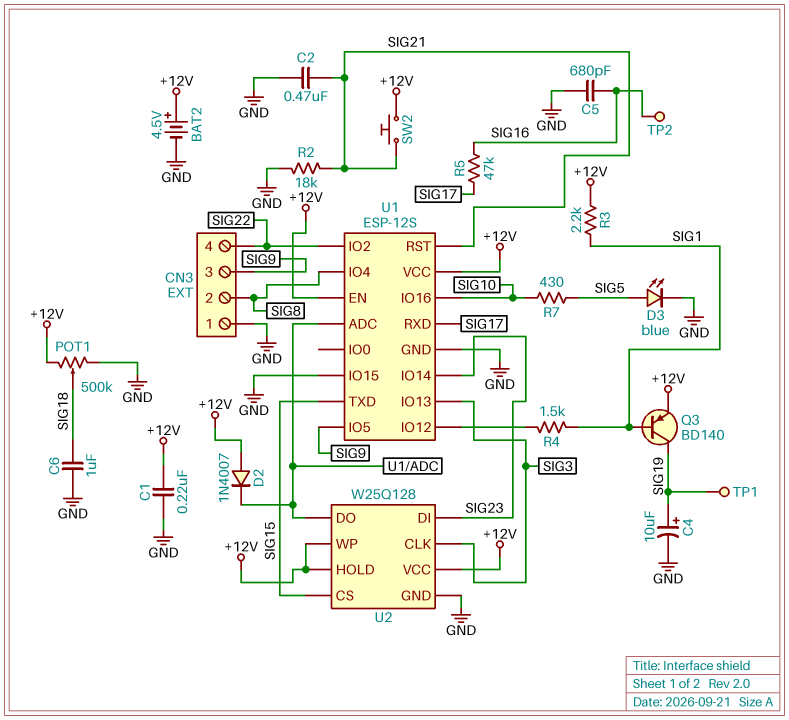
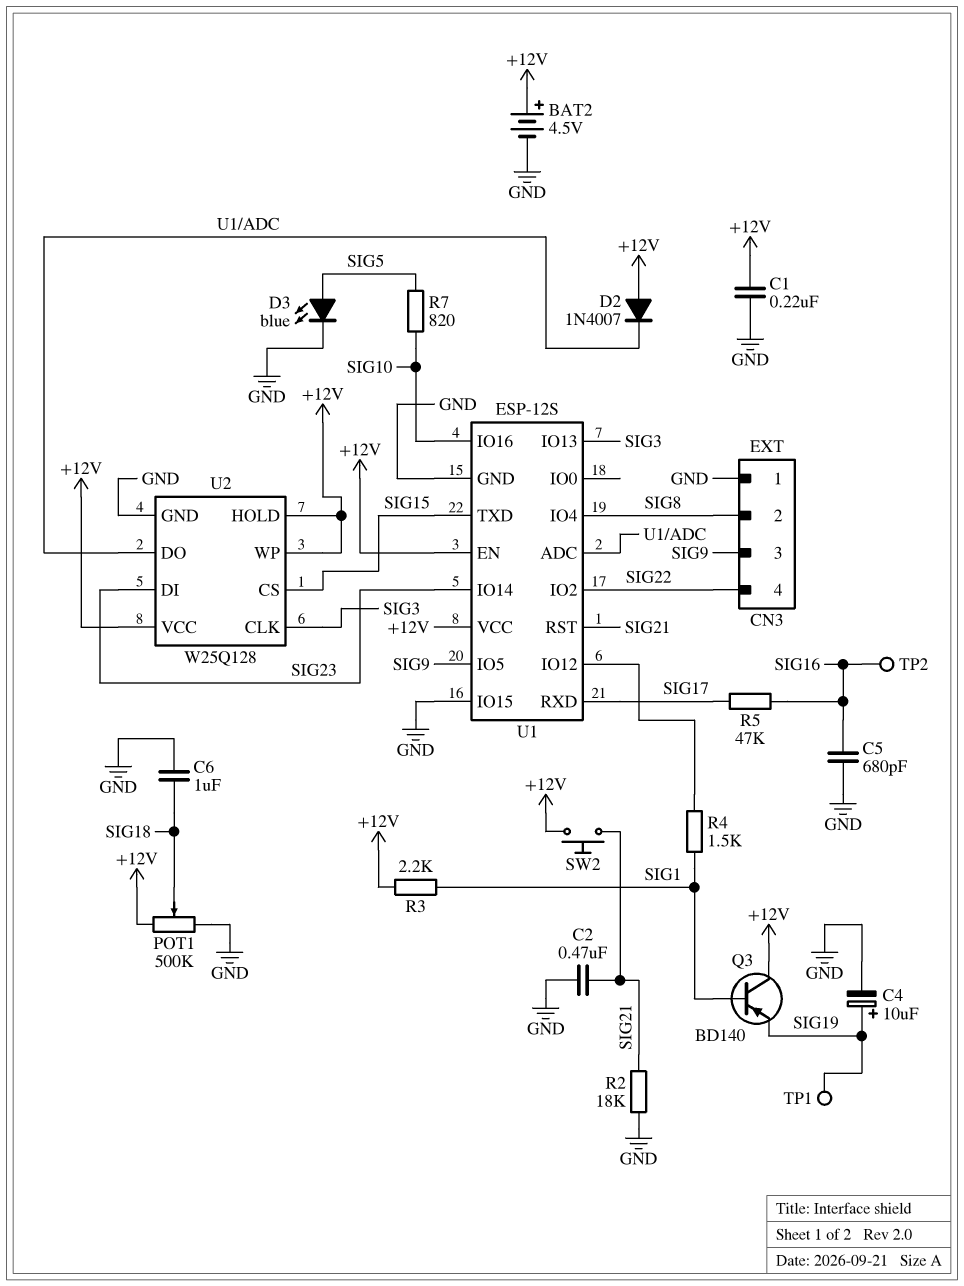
Q3: PNP BD140 (B SIG1, C SIG19, E +12V) -> PNP BD140 (B SIG1, C +12V, E SIG19)
R7: 430 (SIG5, SIG10) -> 820 (SIG5, SIG10)

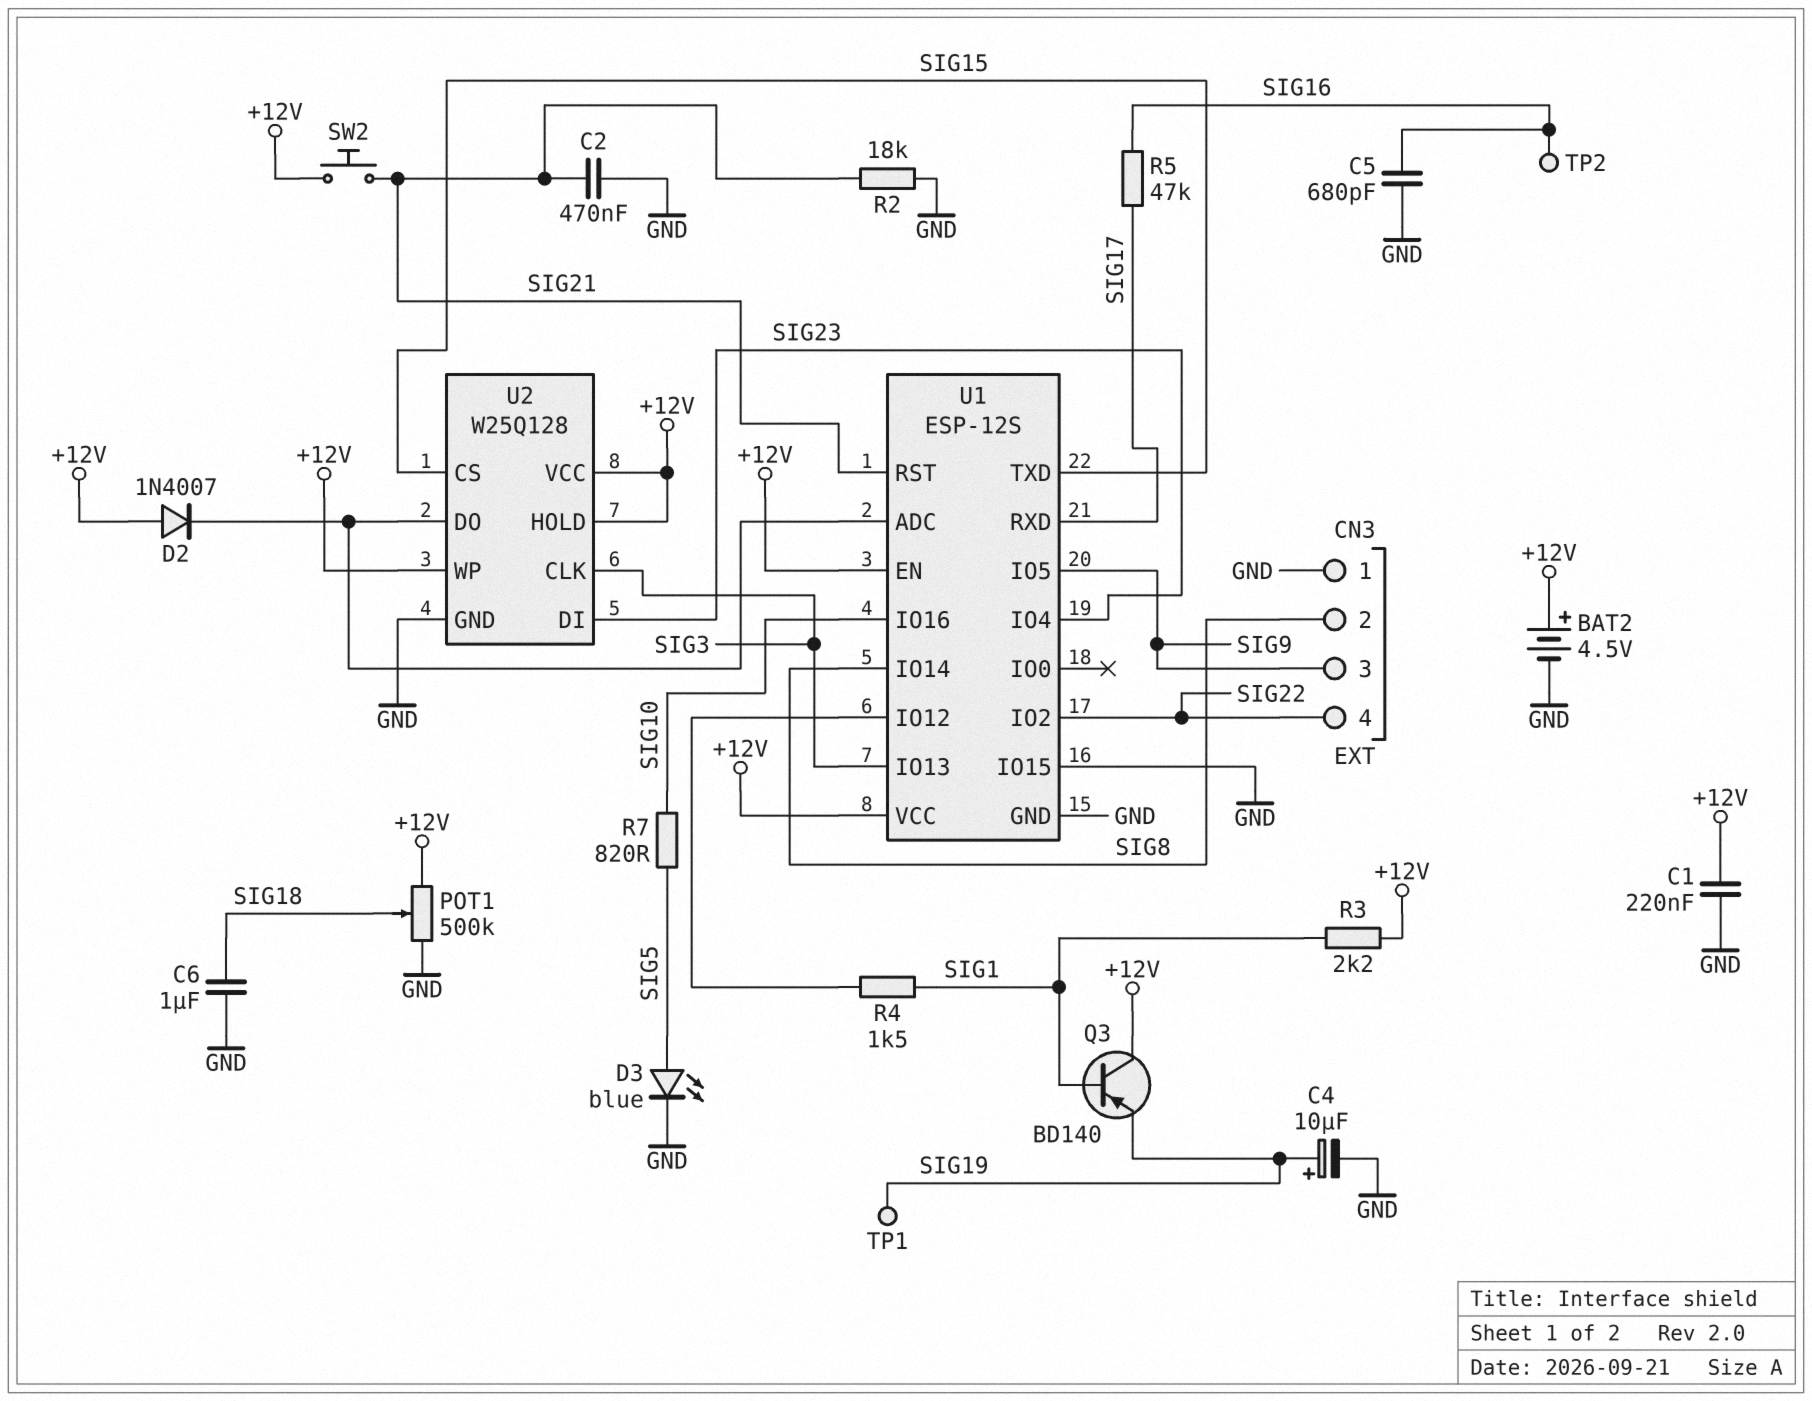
U1 pin IO4: SIG8 -> SIG23
U1 pin IO14: SIG23 -> SIG8

